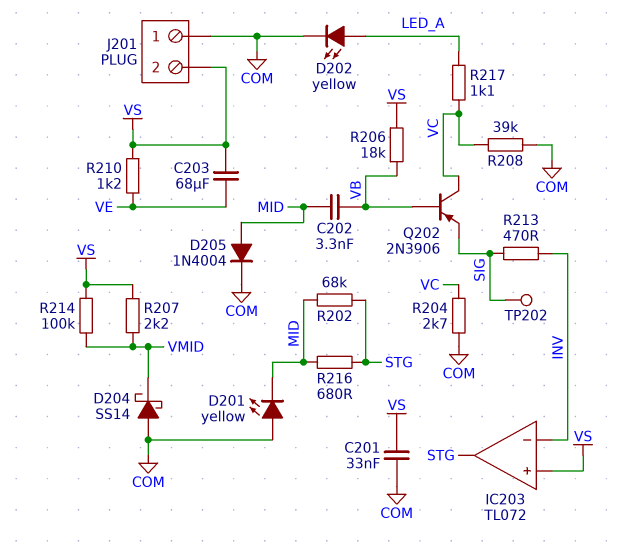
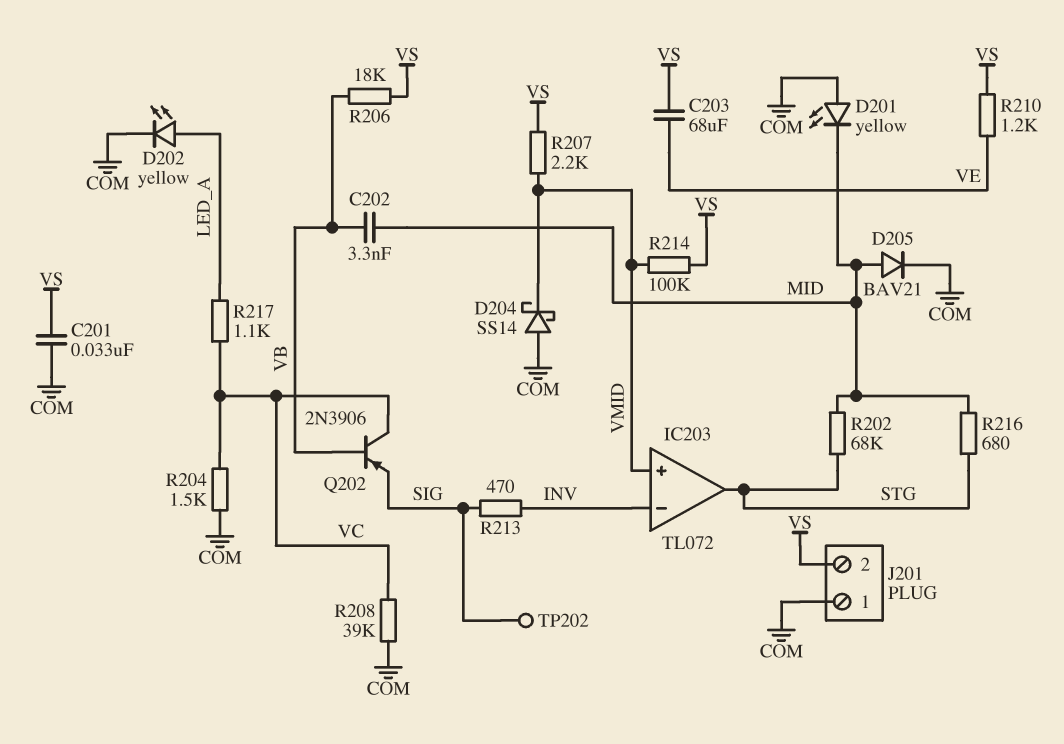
D205: diode 1N4004 (A MID, K COM) -> diode BAV21 (A MID, K COM)
IC203 pin in+: VS -> VMID
R204: 2.7k (COM, VC) -> 1.5k (COM, VC)

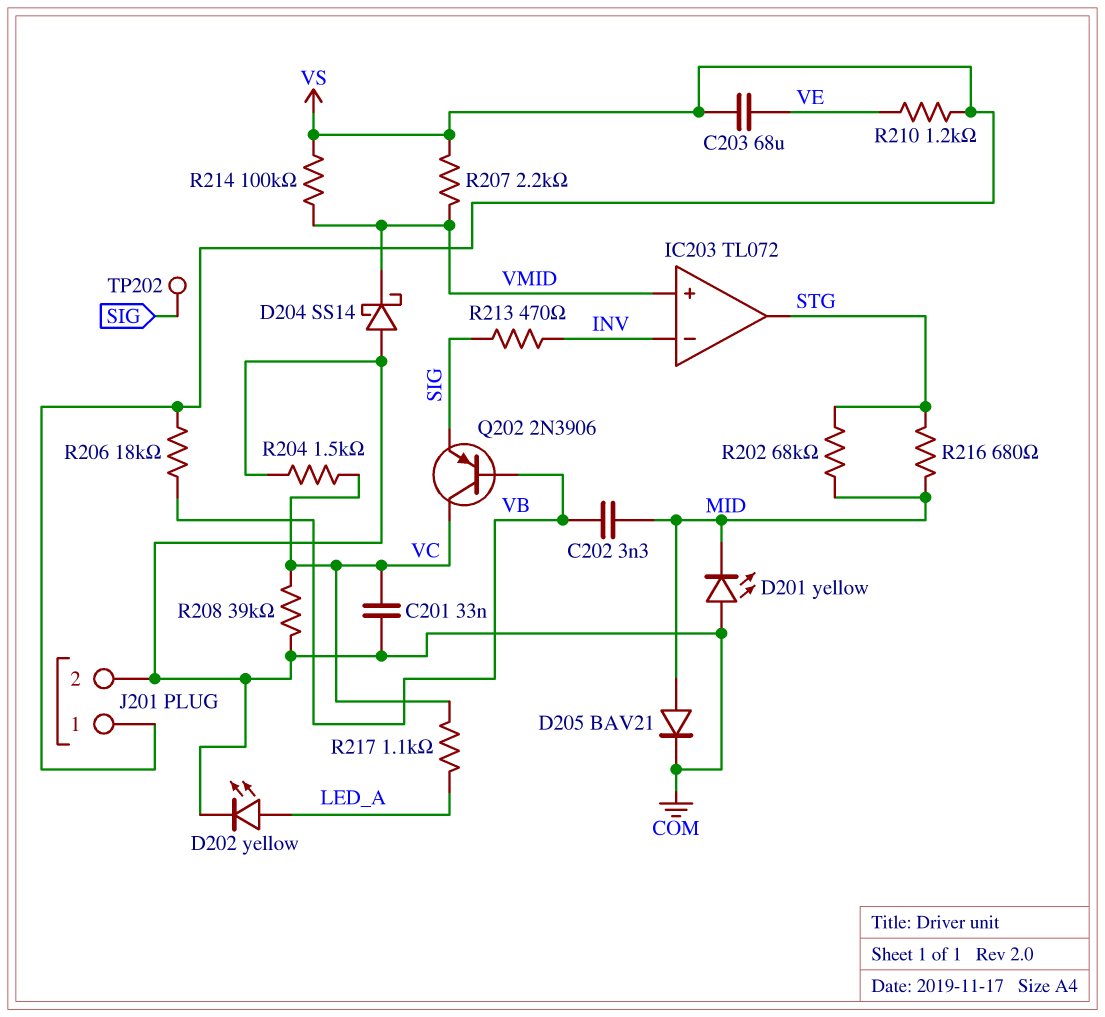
C201: 33nF (COM, VS) -> 33nF (COM, VC)
J201 pin 1: COM -> VS
J201 pin 2: VS -> COM

